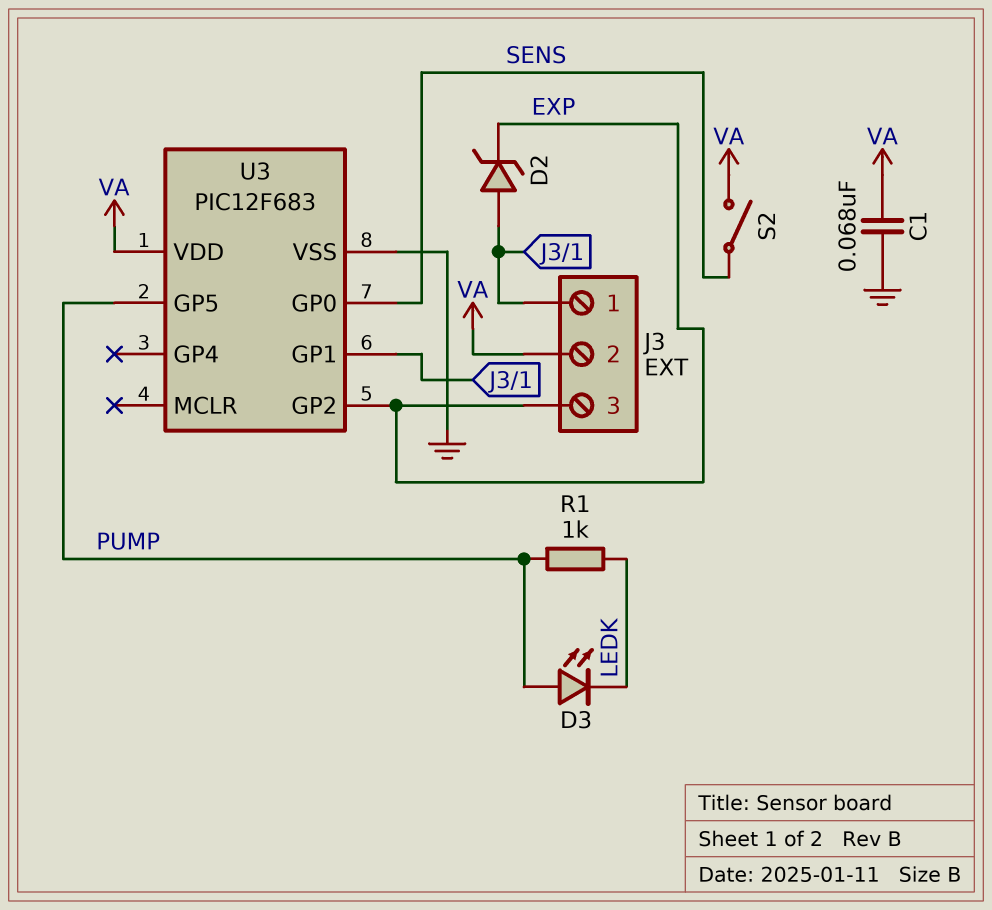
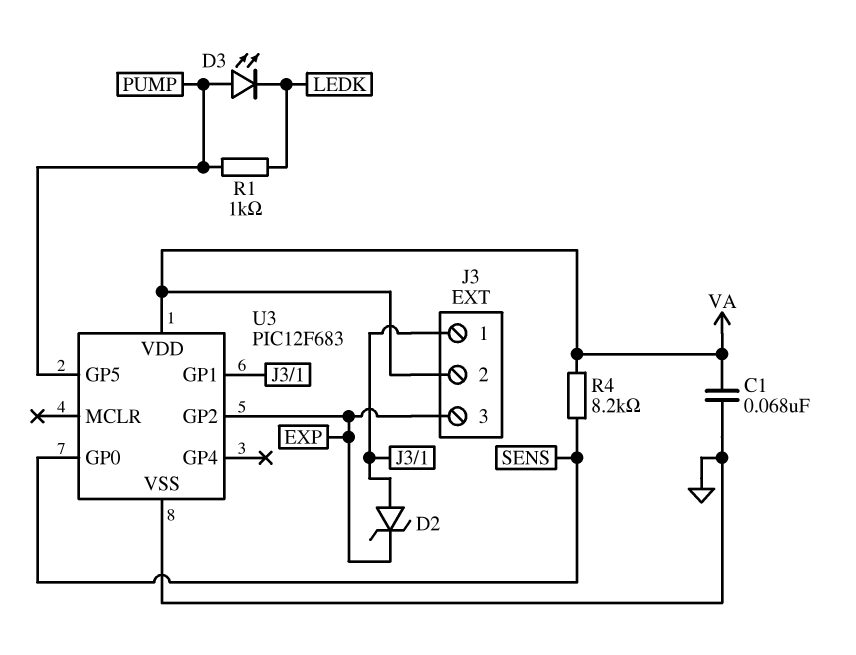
R4: none -> 8.2k (SENS, VA)
S2: switch (SENS, VA) -> none

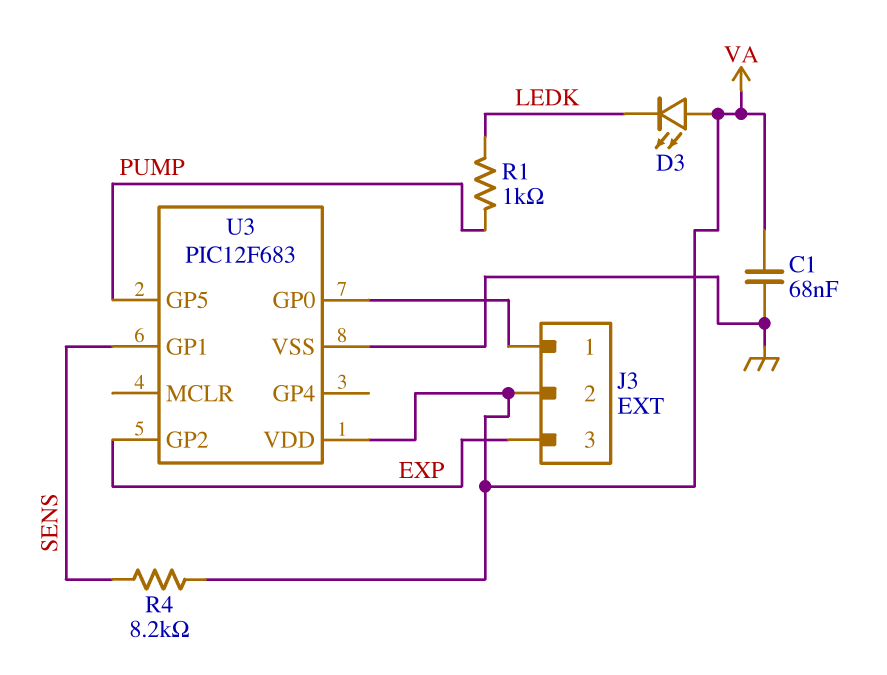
D2: zener (A J3/1, K EXP) -> none
D3: LED (A PUMP, K LEDK) -> LED (A VA, K LEDK)
U3 pin GP0: SENS -> J3/1
U3 pin GP1: J3/1 -> SENS

